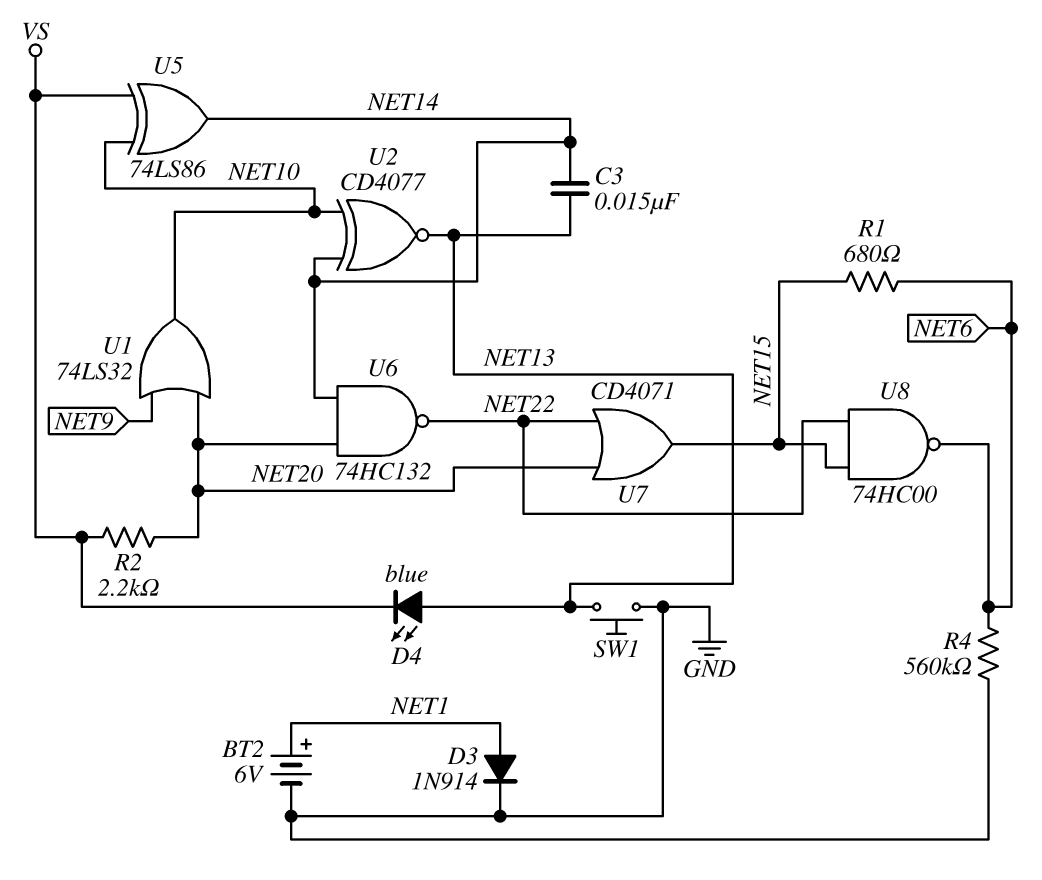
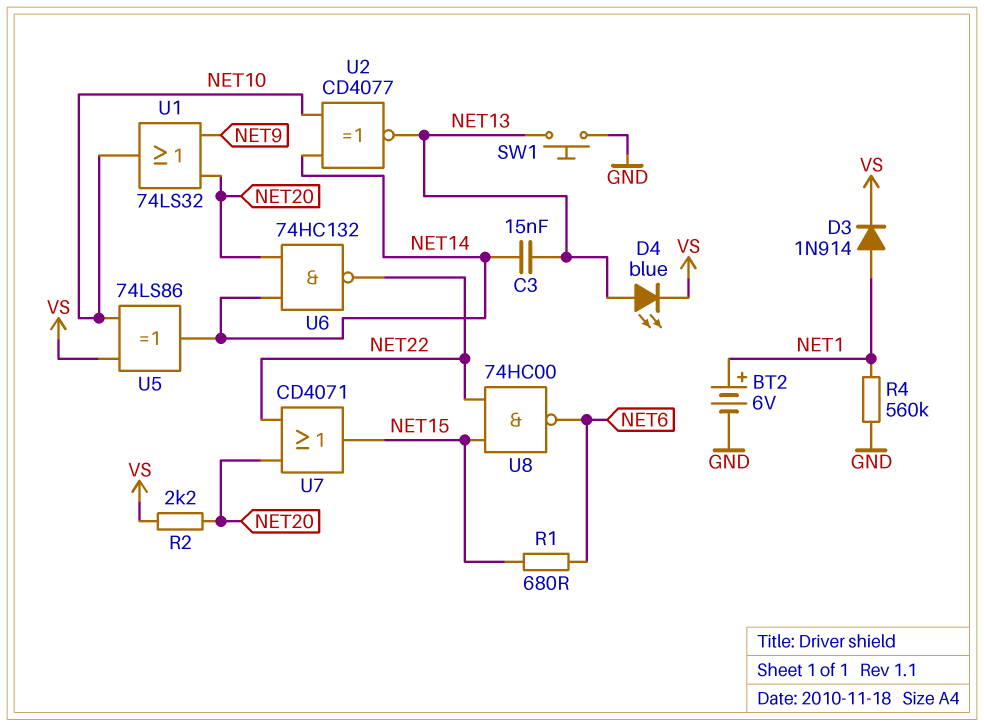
D3: diode 1N914 (A NET1, K GND) -> diode 1N914 (A NET1, K VS)
R4: 560k (GND, NET6) -> 560k (GND, NET1)

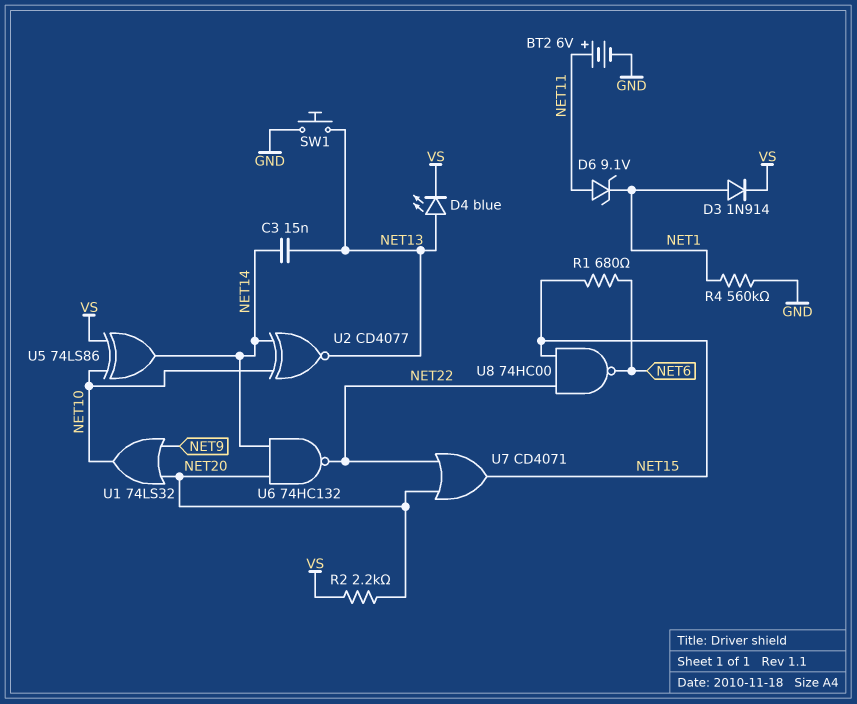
BT2: 6V (plus NET1, minus GND) -> 6V (plus NET11, minus GND)
D6: none -> zener 9.1V (A NET11, K NET1)

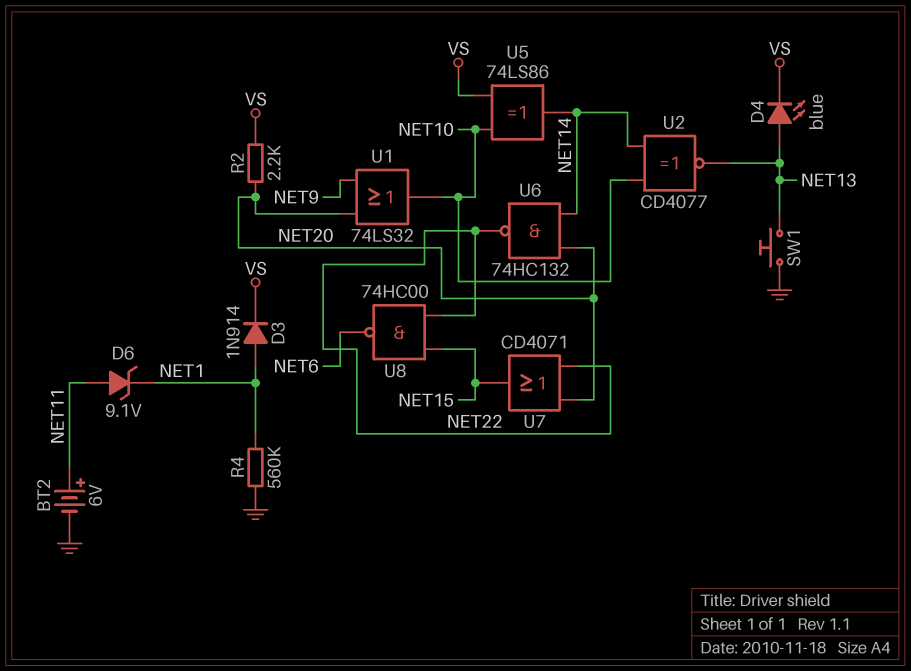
C3: 15nF (NET13, NET14) -> none
R1: 680 (NET6, NET15) -> none

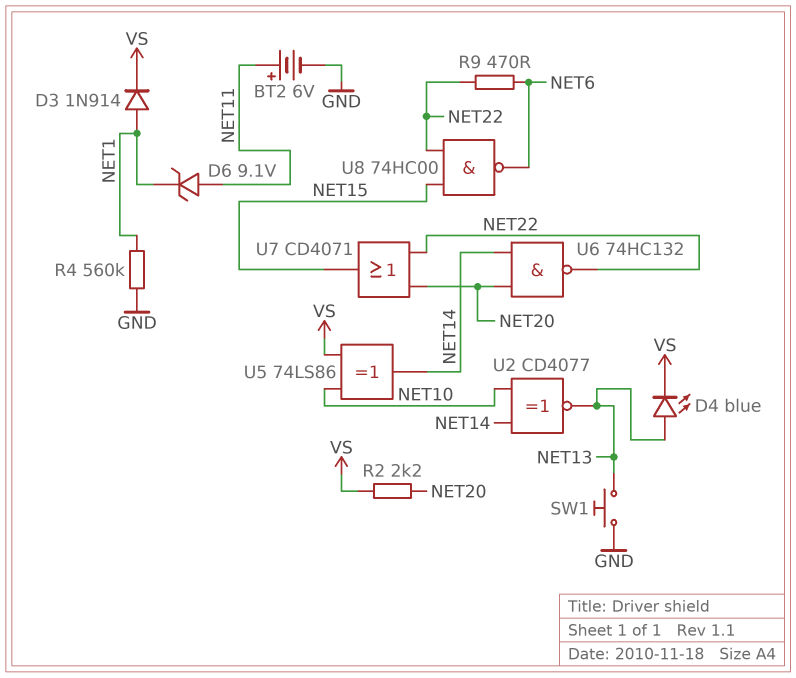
R9: none -> 470 (NET6, NET22)
U1: OR 74LS32 (in NET9, in NET20, out NET10) -> none

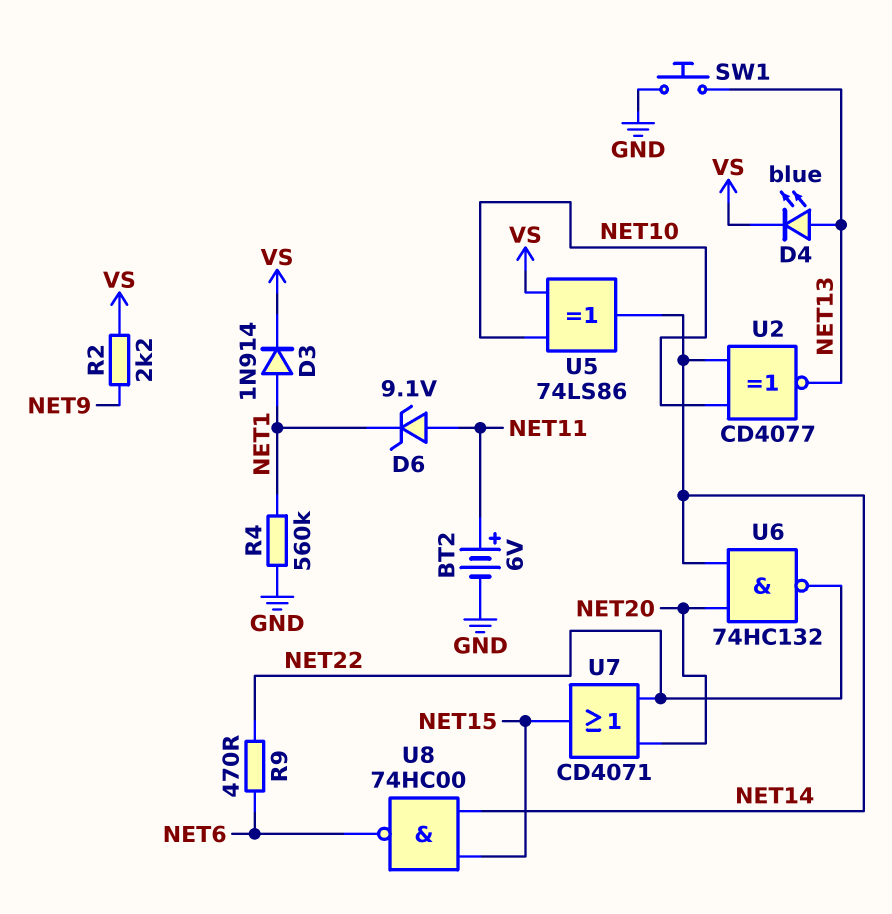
R2: 2.2k (NET20, VS) -> 2.2k (NET9, VS)
U8: NAND 74HC00 (in NET15, in NET22, out NET6) -> NAND 74HC00 (in NET14, in NET15, out NET6)

